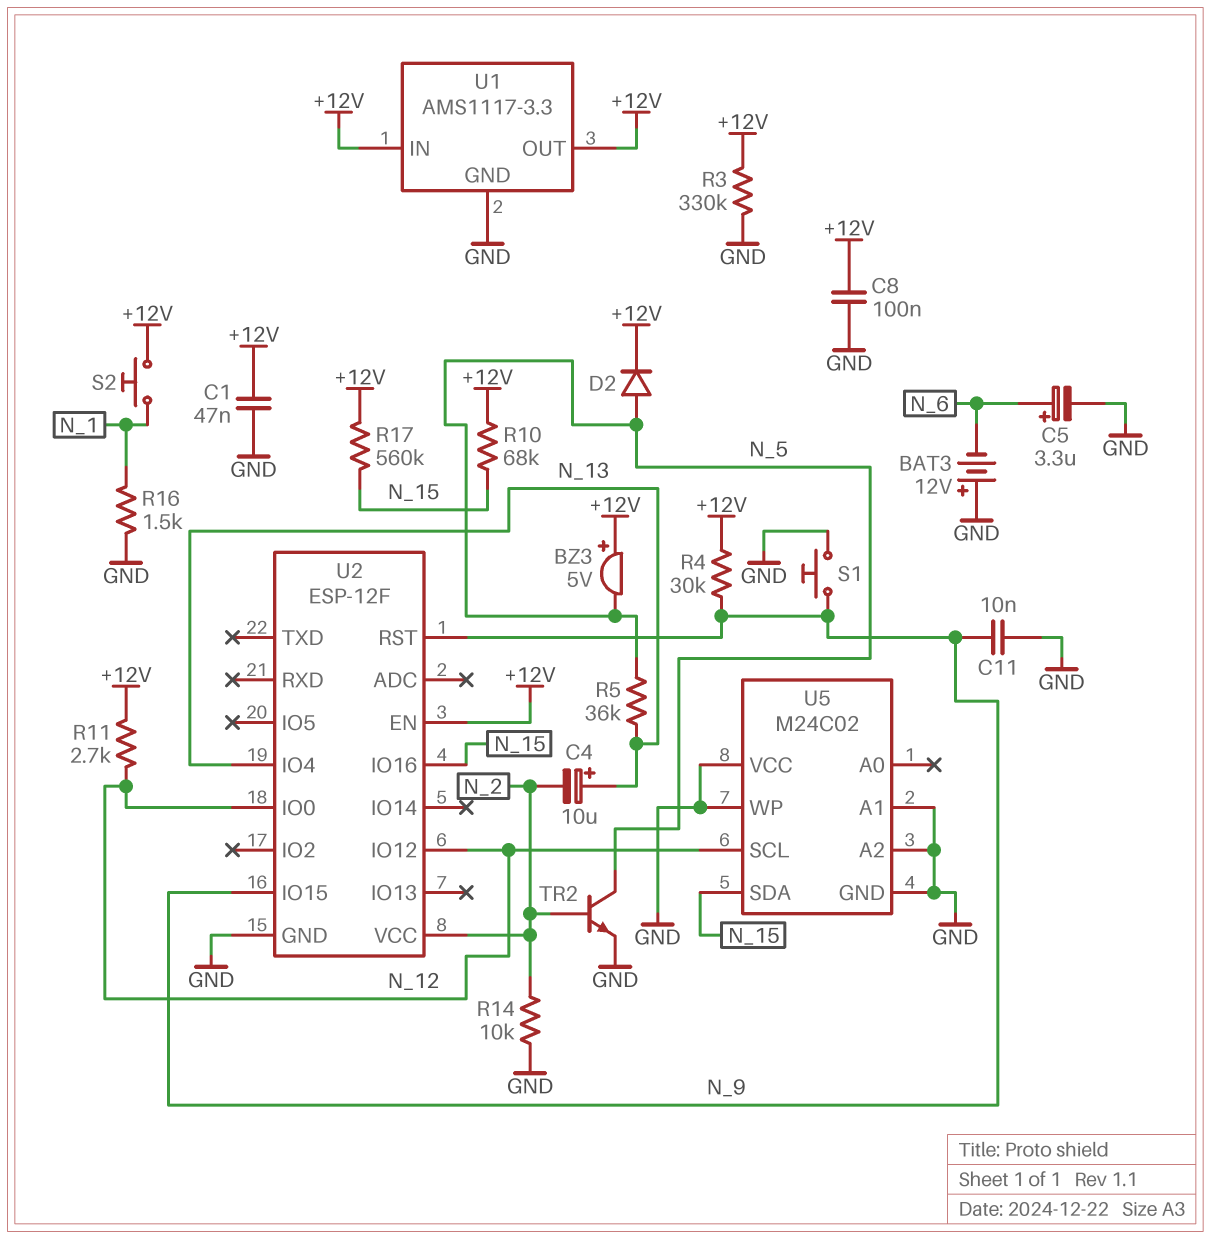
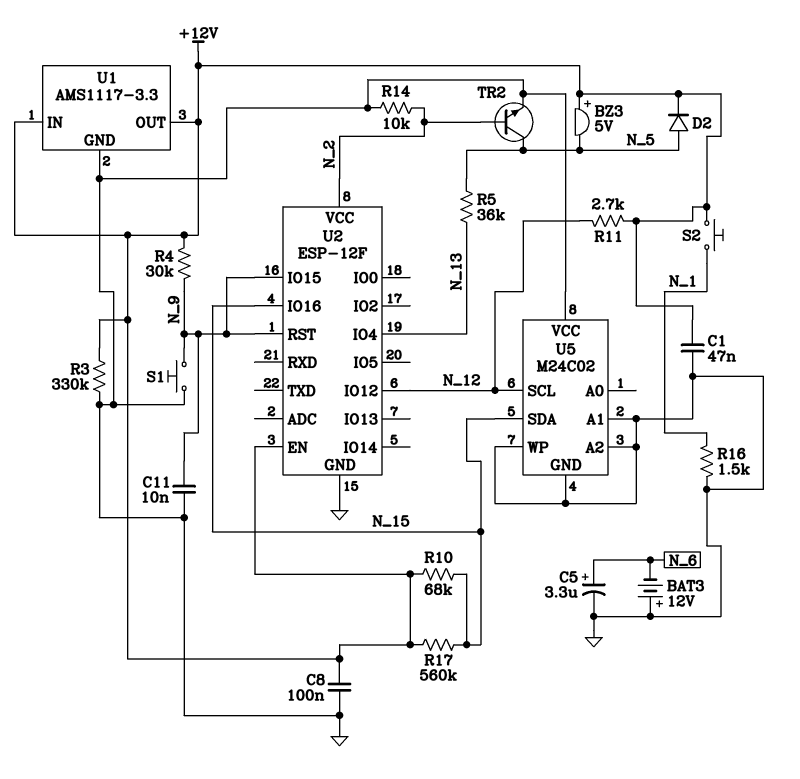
C4: 10uF (plus N_13, minus N_2) -> none
U2 pin IO0: N_12 -> none

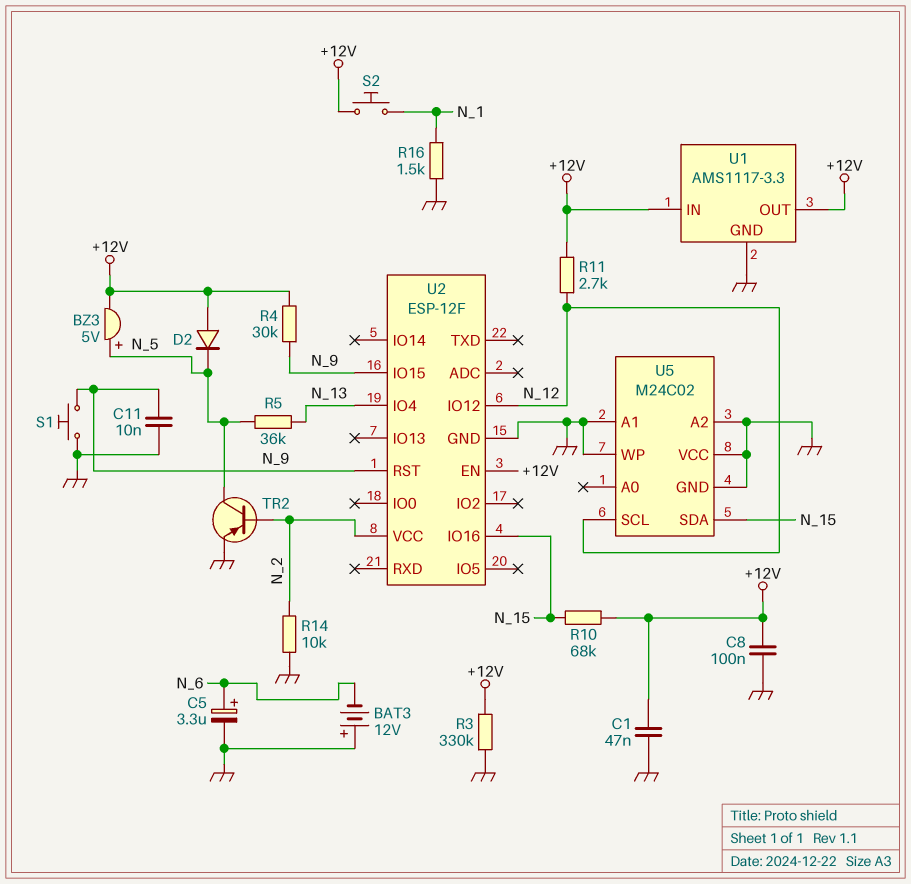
BZ3: buzzer 5V (plus +12V, minus N_5) -> buzzer 5V (plus N_5, minus +12V)
D2: diode (A N_5, K +12V) -> diode (A +12V, K N_5)
R17: 560k (+12V, N_15) -> none
TR2: NPN (B N_2, C N_5, E GND) -> PNP (B N_2, C N_5, E GND)

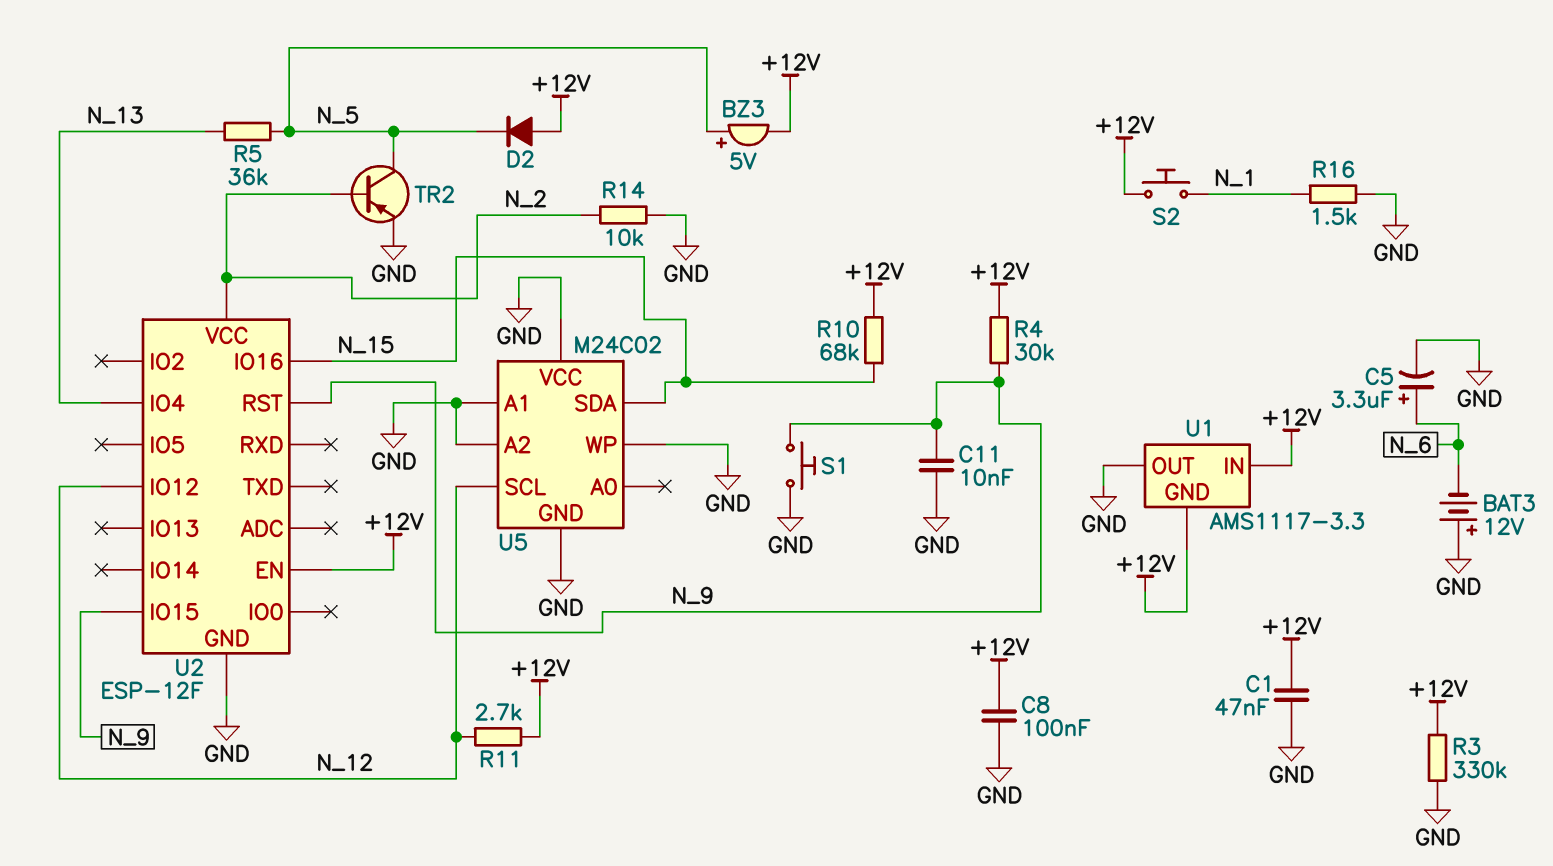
U1 pin GND: GND -> +12V
U1 pin OUT: +12V -> GND

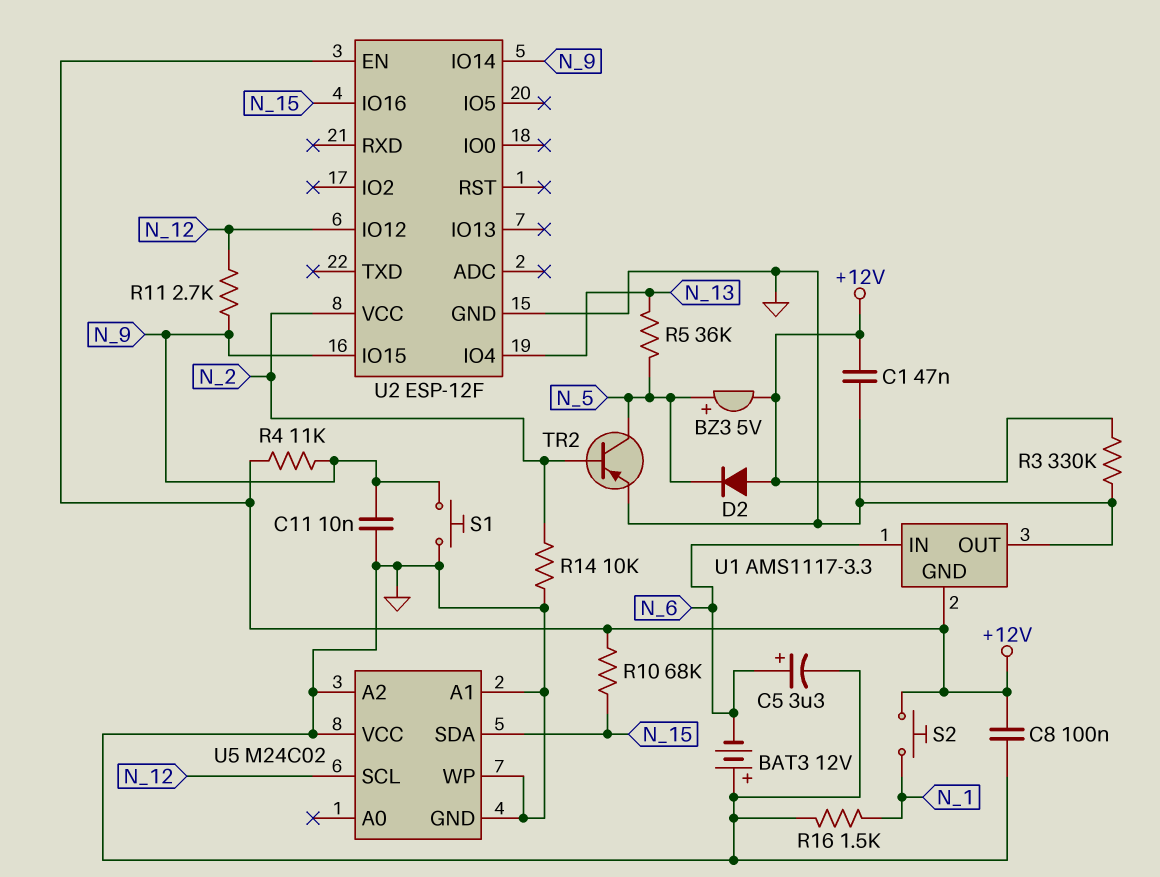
R4: 30k (+12V, N_9) -> 11k (+12V, N_9)
R11: 2.7k (+12V, N_12) -> 2.7k (N_9, N_12)
U1 pin IN: +12V -> N_6
U2 pin IO14: none -> N_9
U2 pin RST: N_9 -> none

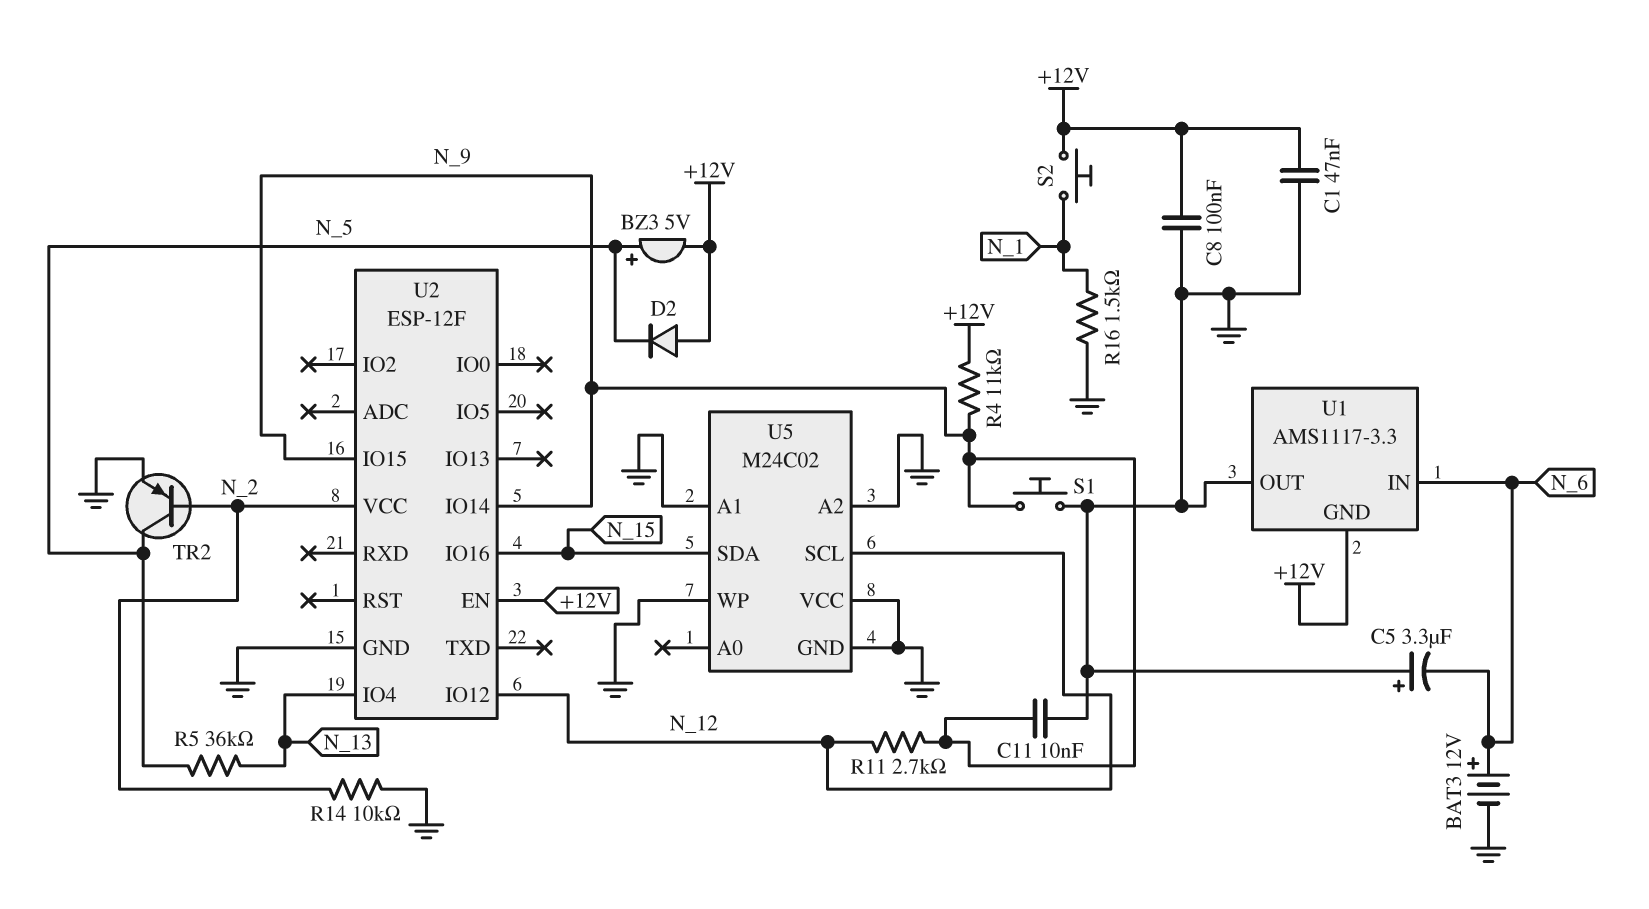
BAT3: 12V (plus GND, minus N_6) -> 12V (plus N_6, minus GND)
C5: 3.3uF (plus N_6, minus GND) -> 3.3uF (plus GND, minus N_6)
R3: 330k (+12V, GND) -> none
R10: 68k (+12V, N_15) -> none

